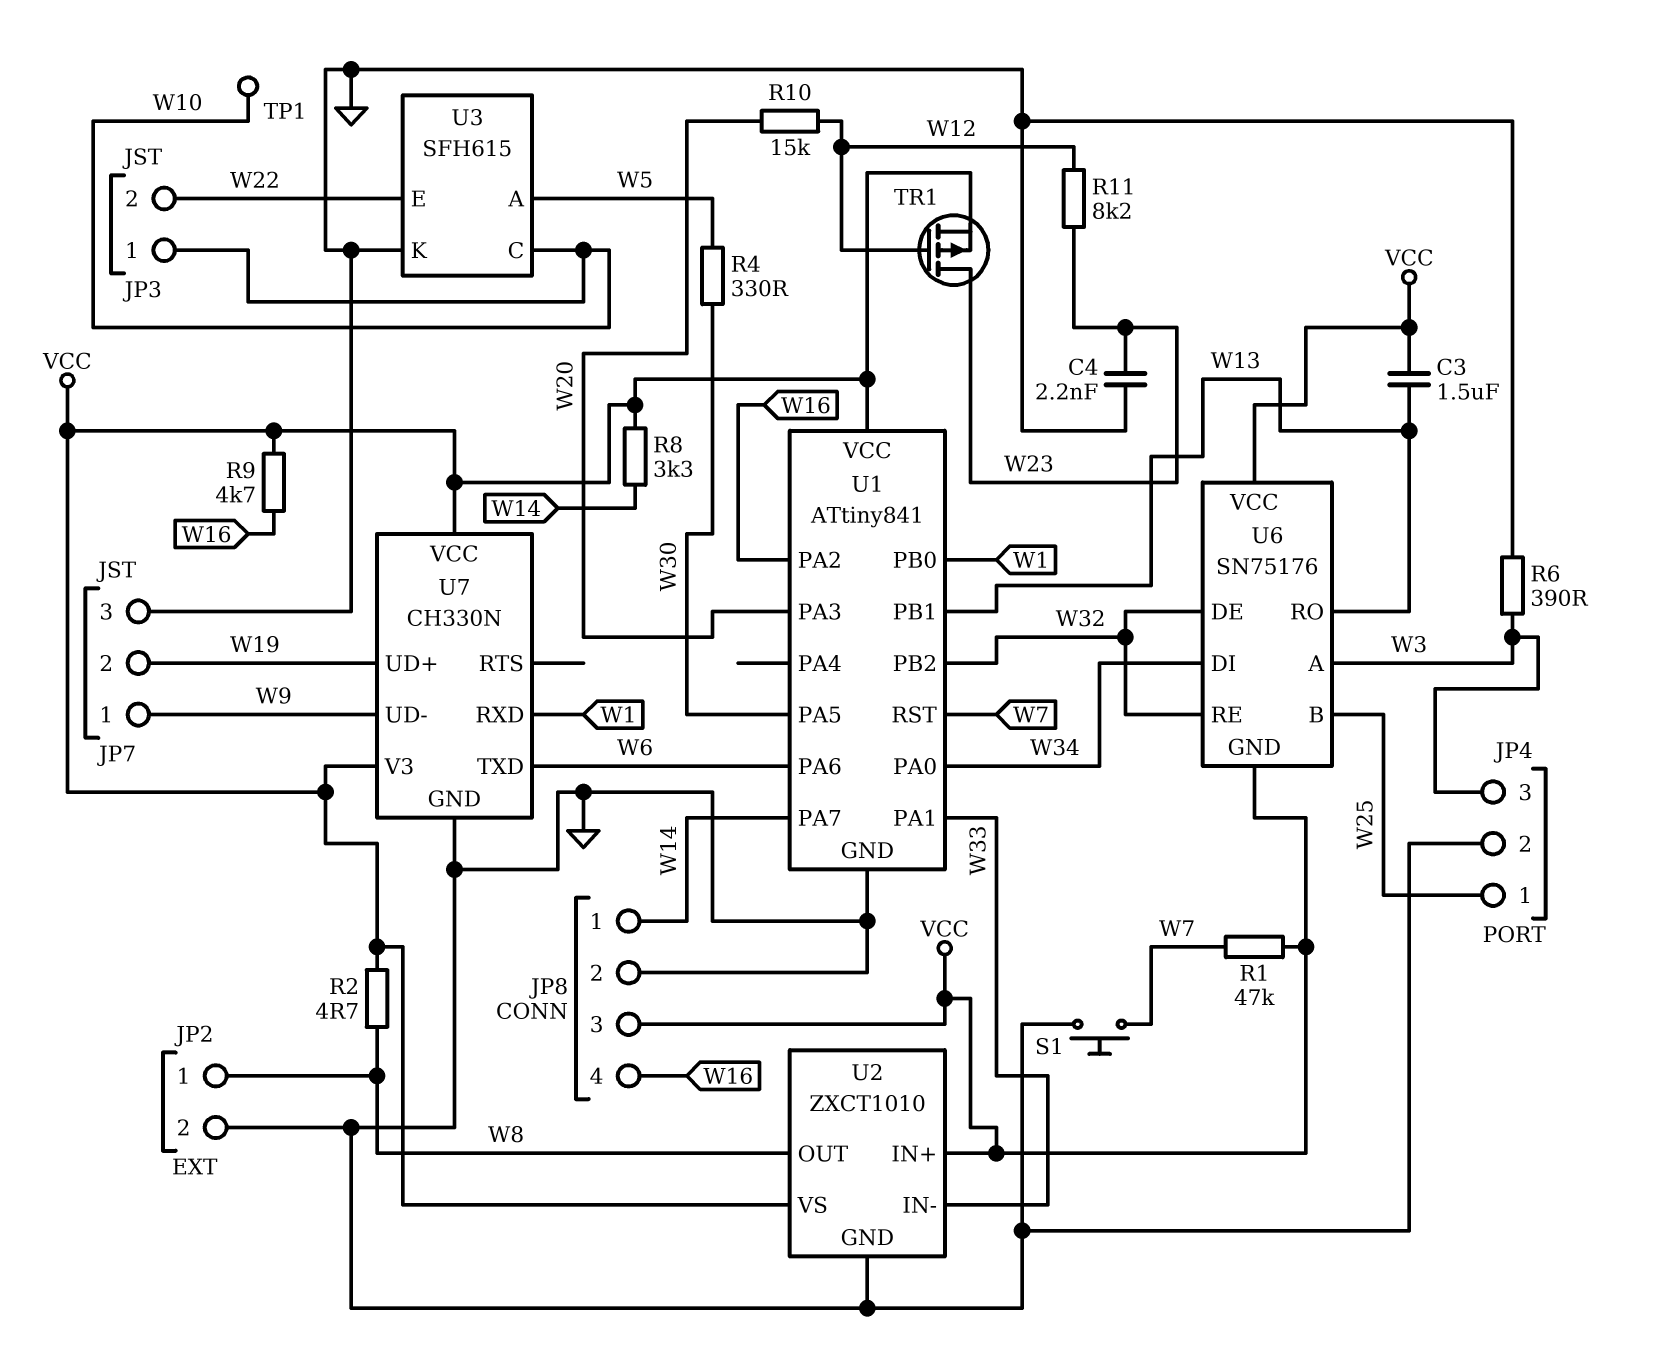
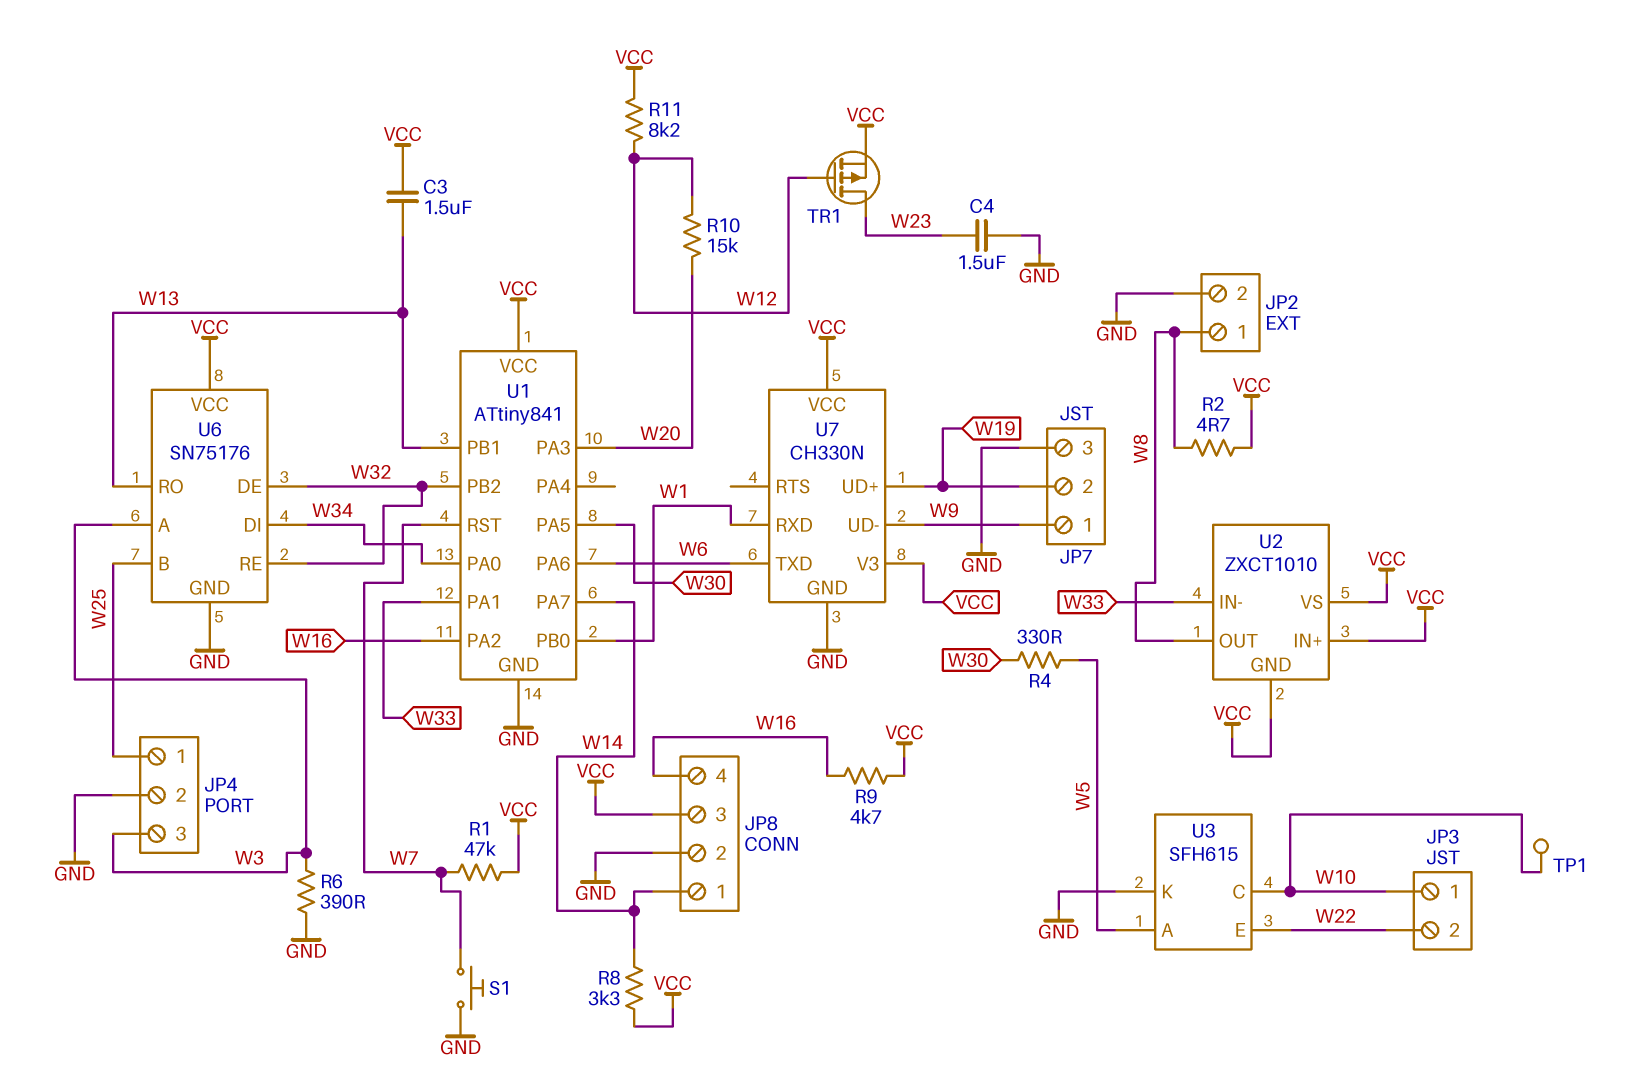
C4: 2.2nF (GND, W23) -> 1.5uF (GND, W23)
R11: 8.2k (W12, W23) -> 8.2k (VCC, W12)
U2 pin GND: GND -> VCC
U6 pin GND: VCC -> GND

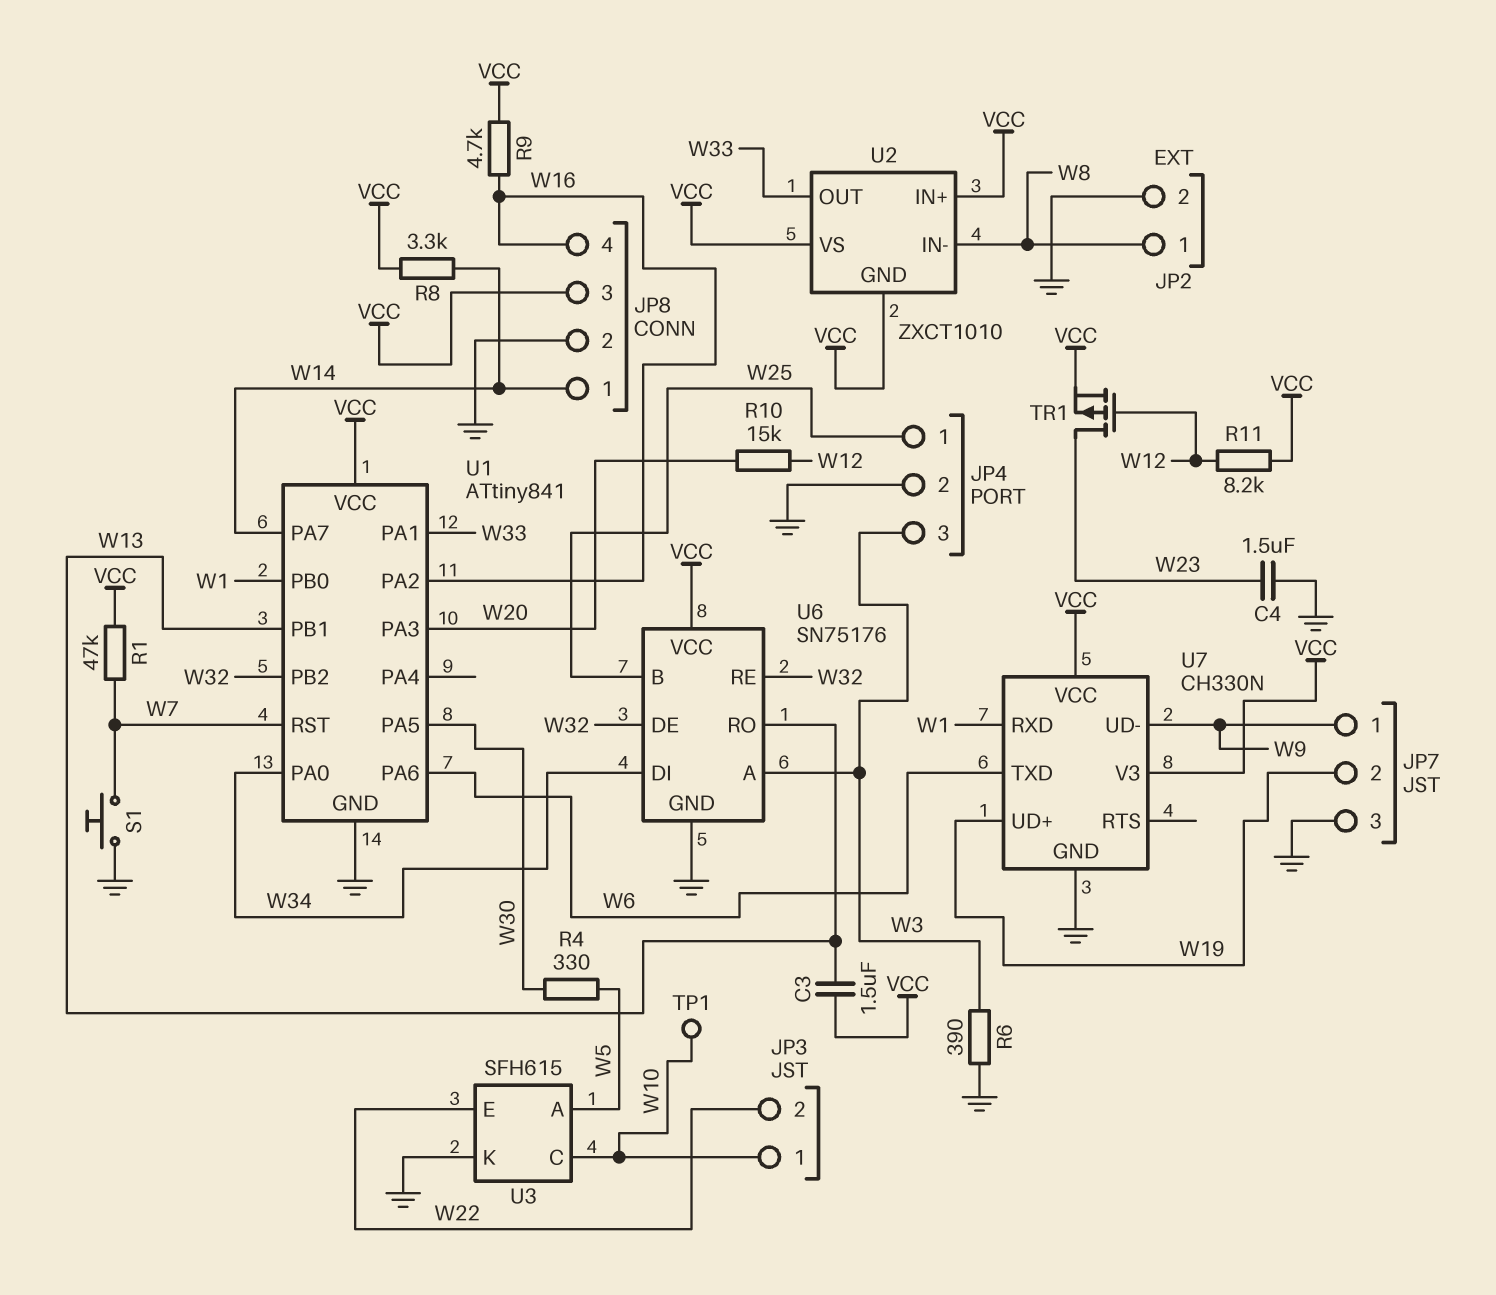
R2: 4.7 (VCC, W8) -> none
U2 pin IN-: W33 -> W8
U2 pin OUT: W8 -> W33

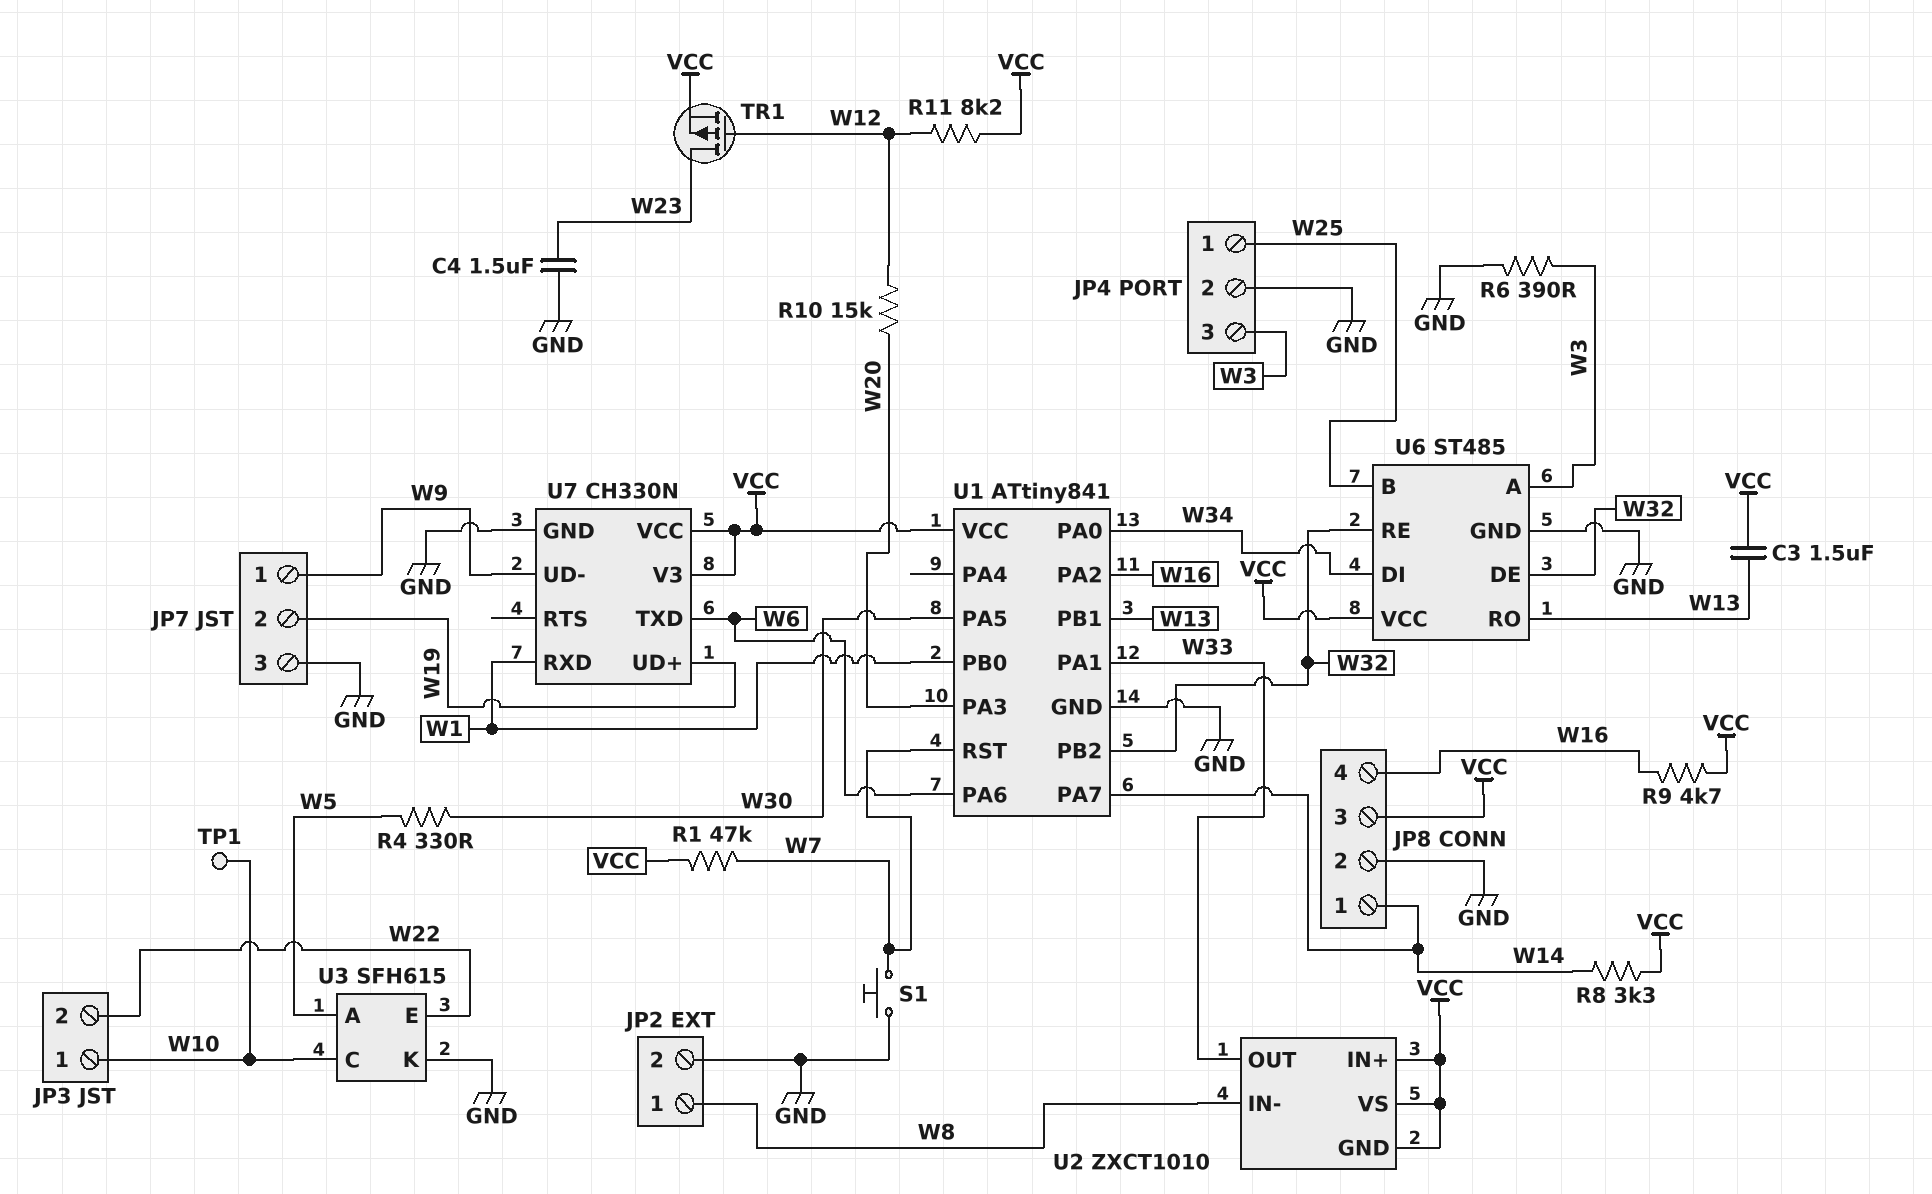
U6: SN75176 -> ST485

